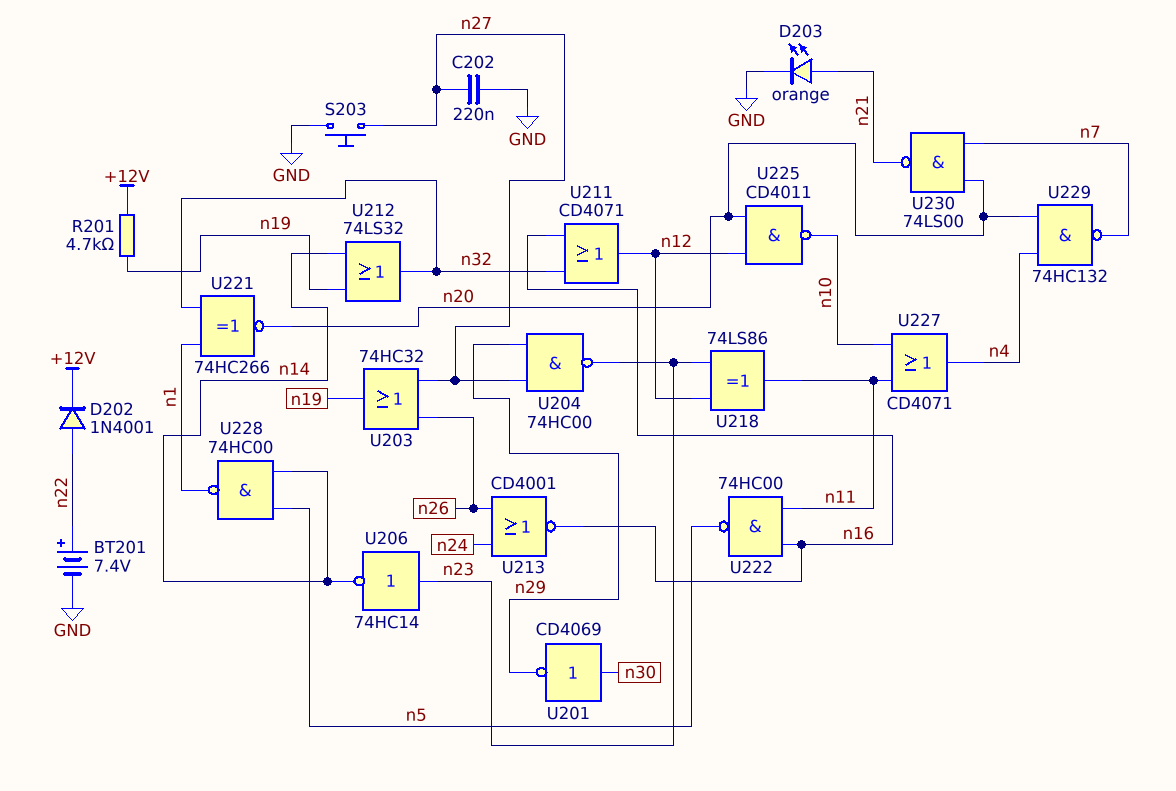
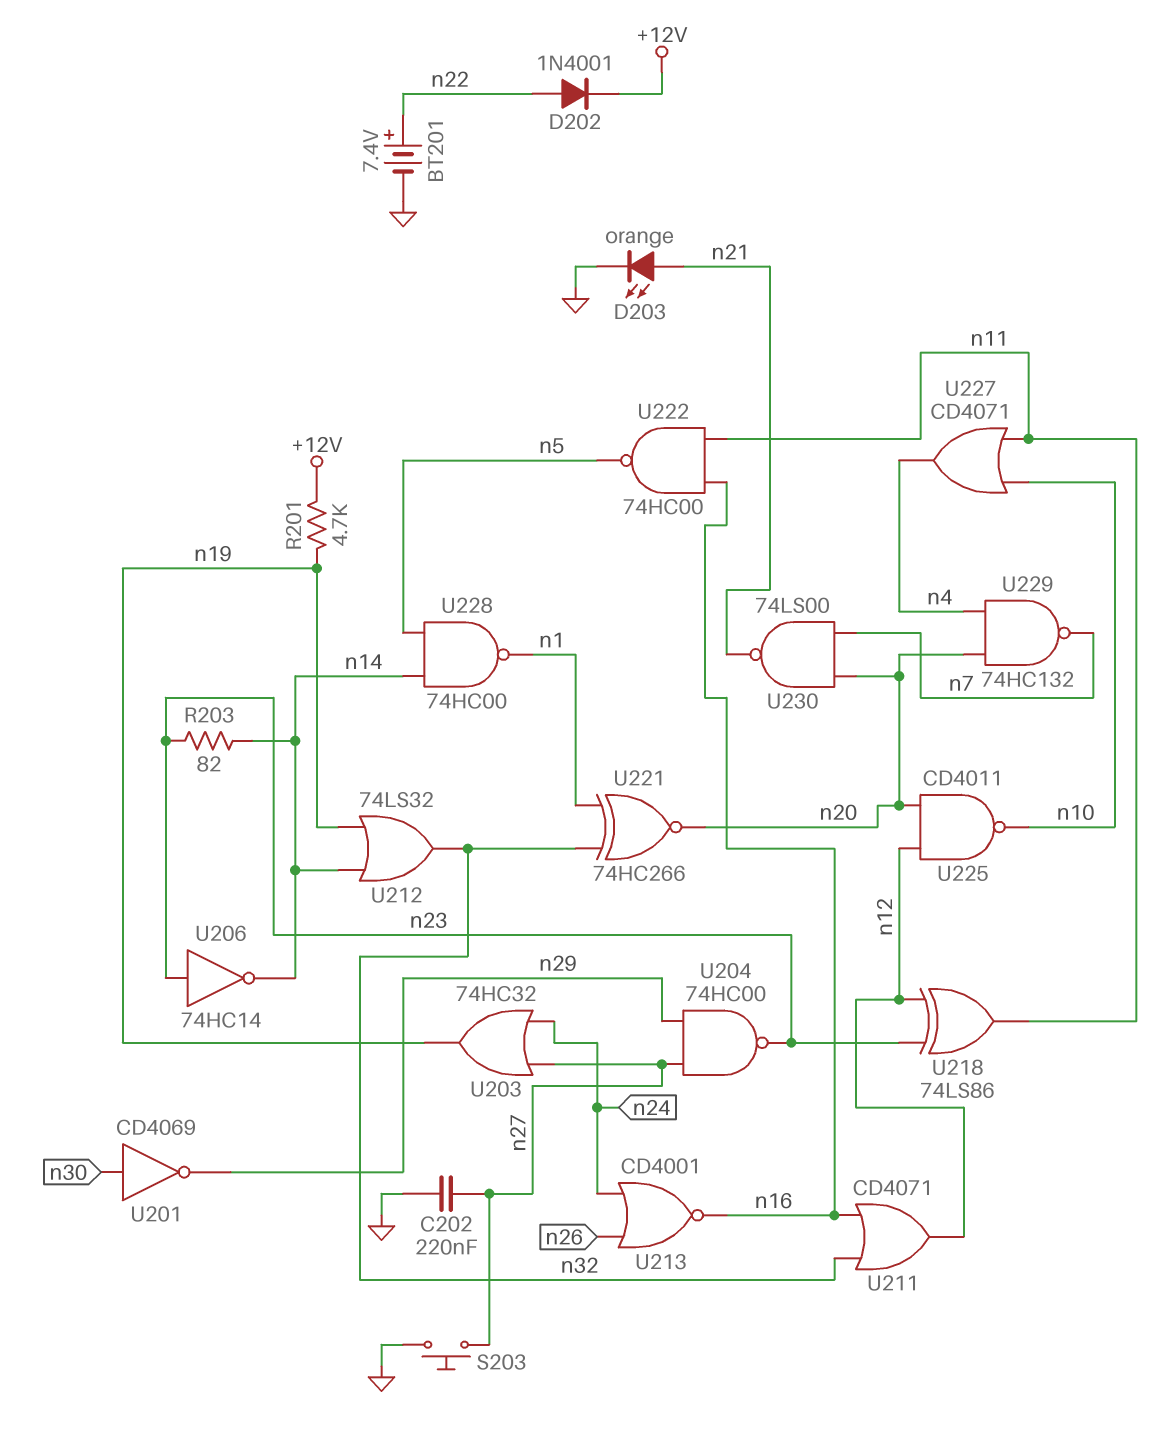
R203: none -> 82 (n14, n23)
U203: OR 74HC32 (in n26, in n27, out n19) -> OR 74HC32 (in n24, in n27, out n19)

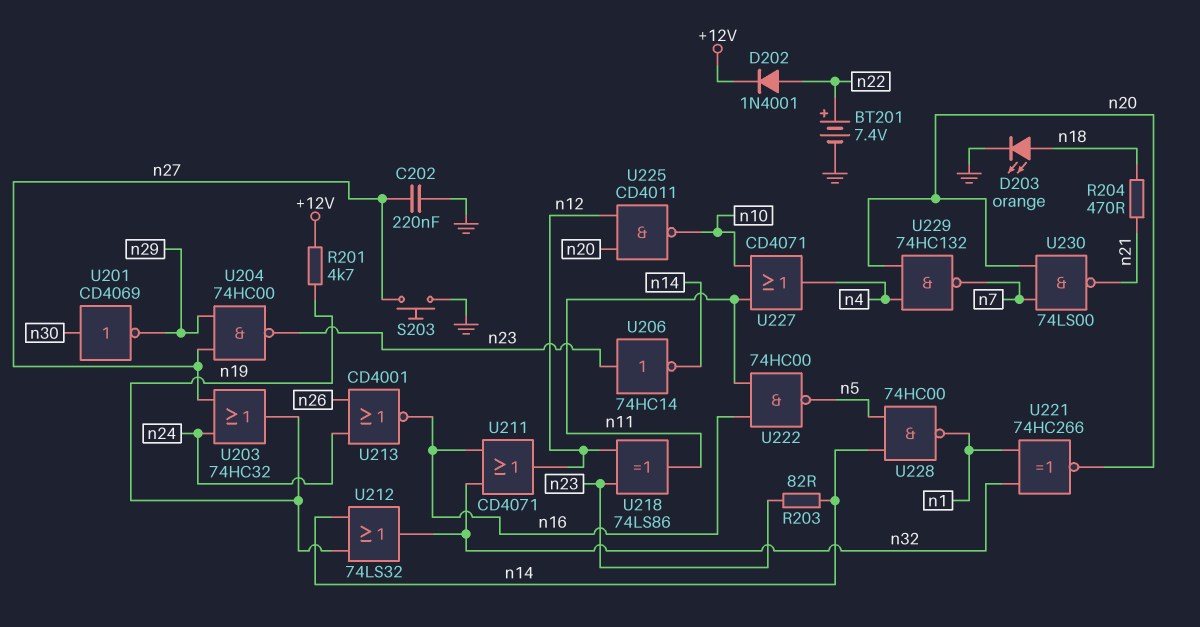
D203: LED orange (A n21, K GND) -> LED orange (A n18, K GND)
R204: none -> 470 (n18, n21)

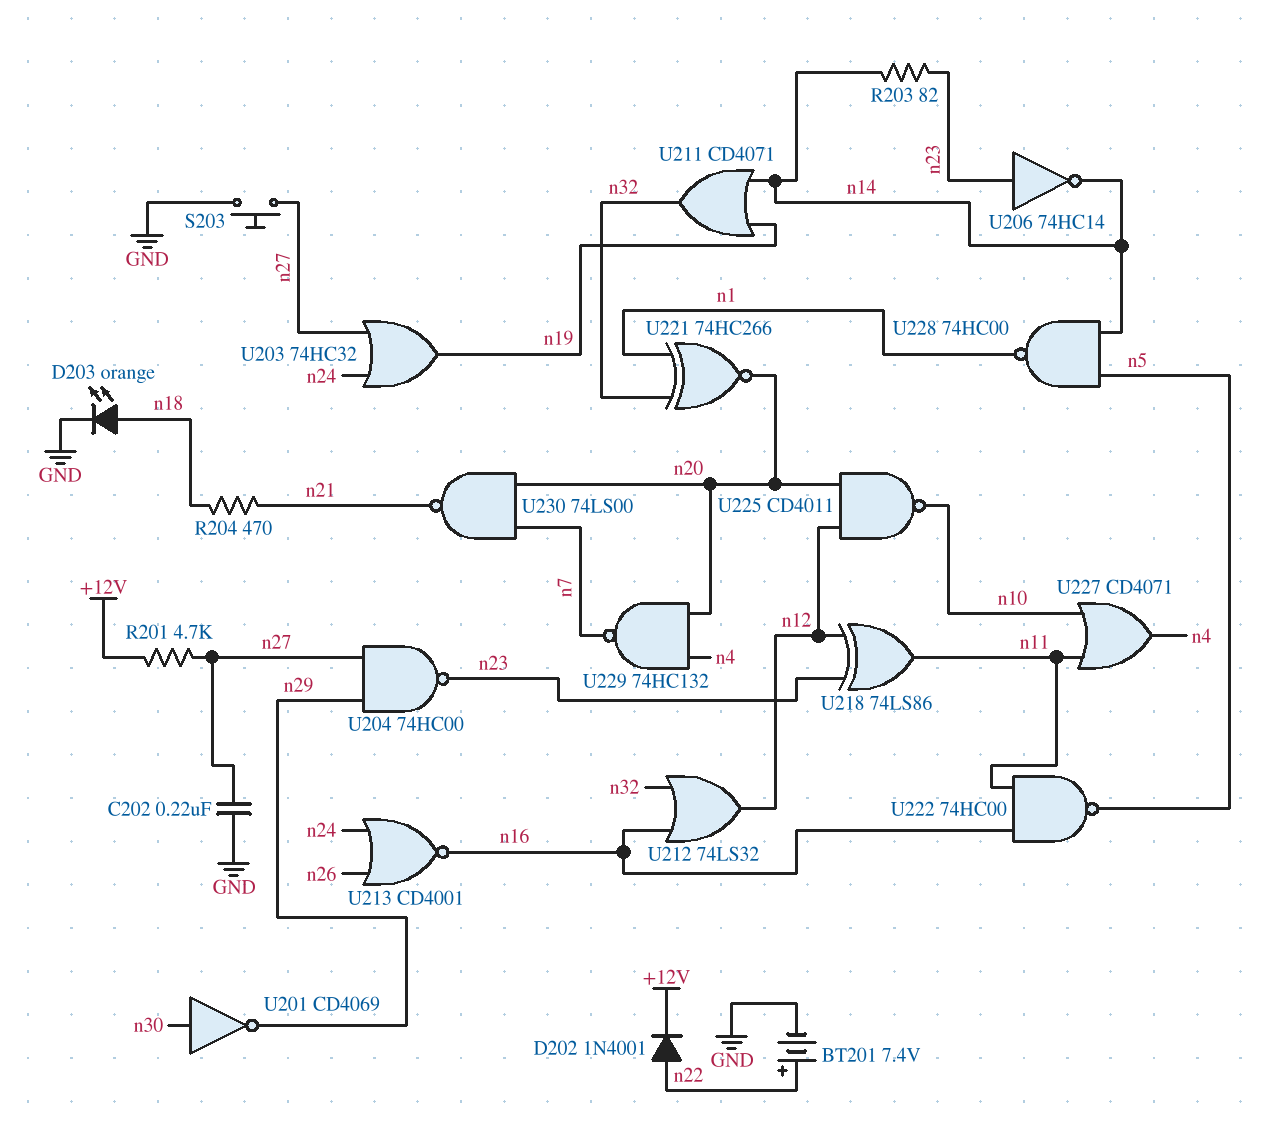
R201: 4.7k (+12V, n19) -> 4.7k (+12V, n27)
U211: OR CD4071 (in n16, in n32, out n12) -> OR CD4071 (in n14, in n19, out n32)
U212: OR 74LS32 (in n14, in n19, out n32) -> OR 74LS32 (in n16, in n32, out n12)

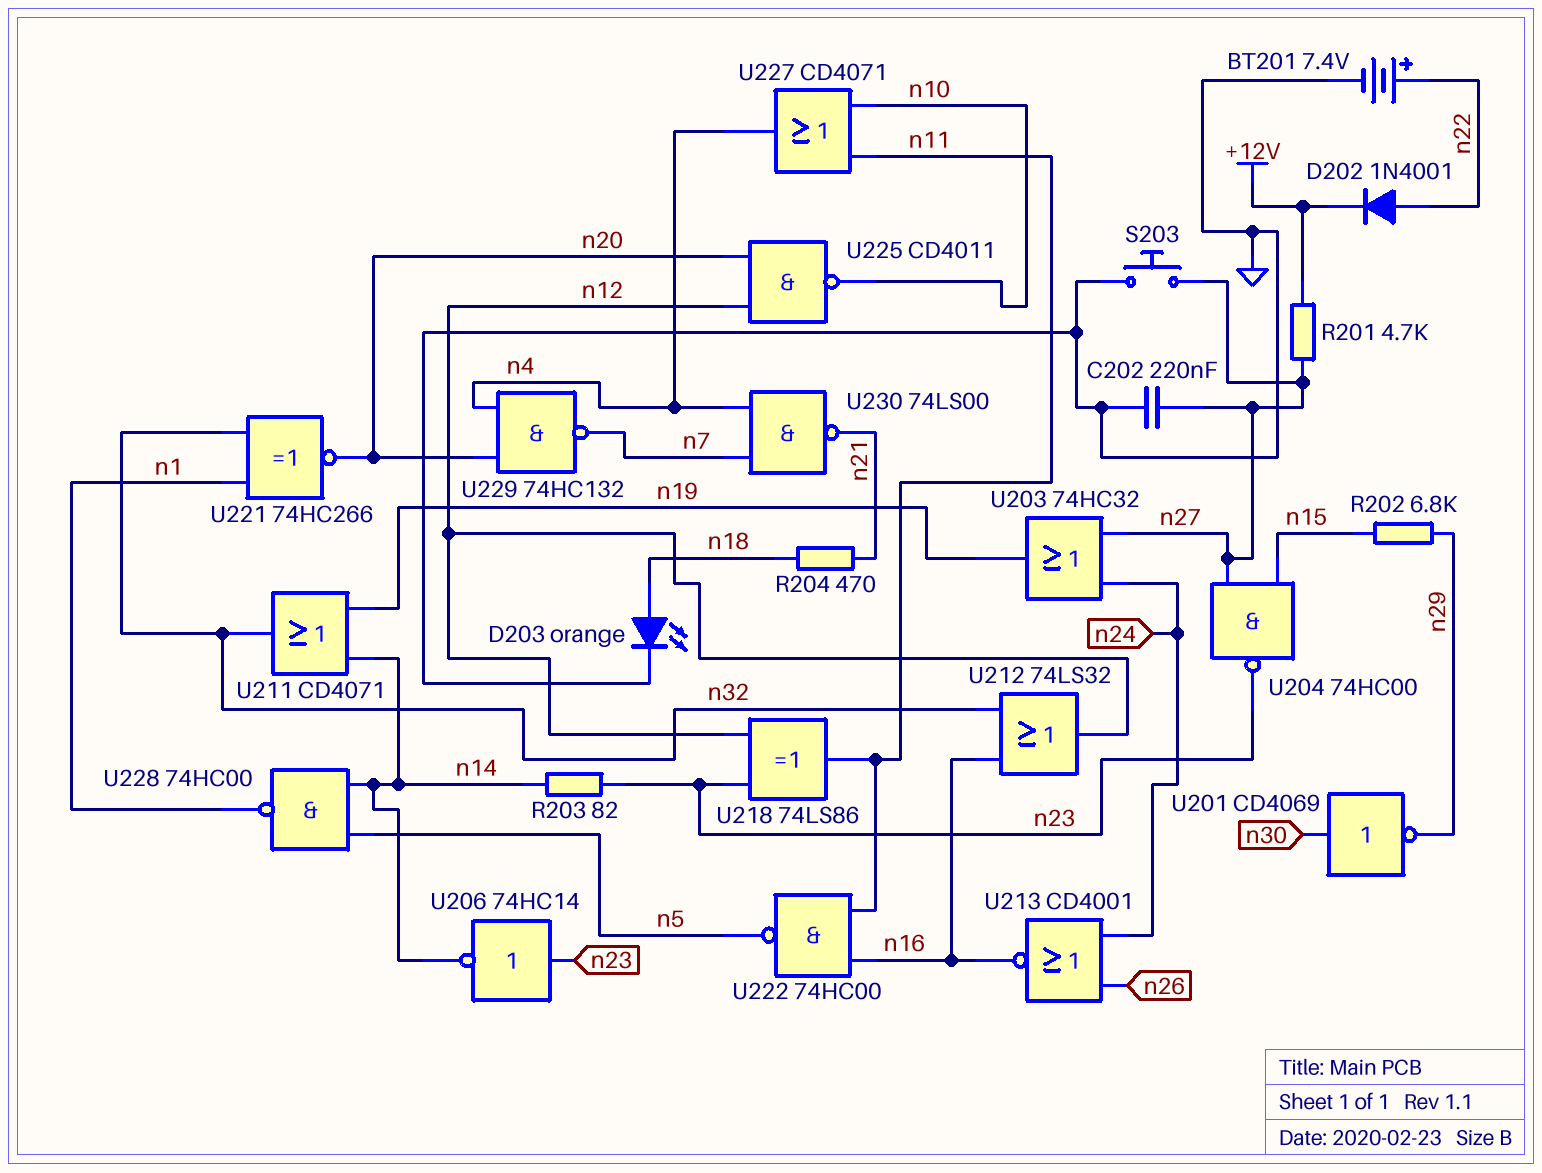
R202: none -> 6.8k (n15, n29)
U204: NAND 74HC00 (in n27, in n29, out n23) -> NAND 74HC00 (in n15, in n27, out n23)
U230: NAND 74LS00 (in n7, in n20, out n21) -> NAND 74LS00 (in n4, in n7, out n21)

